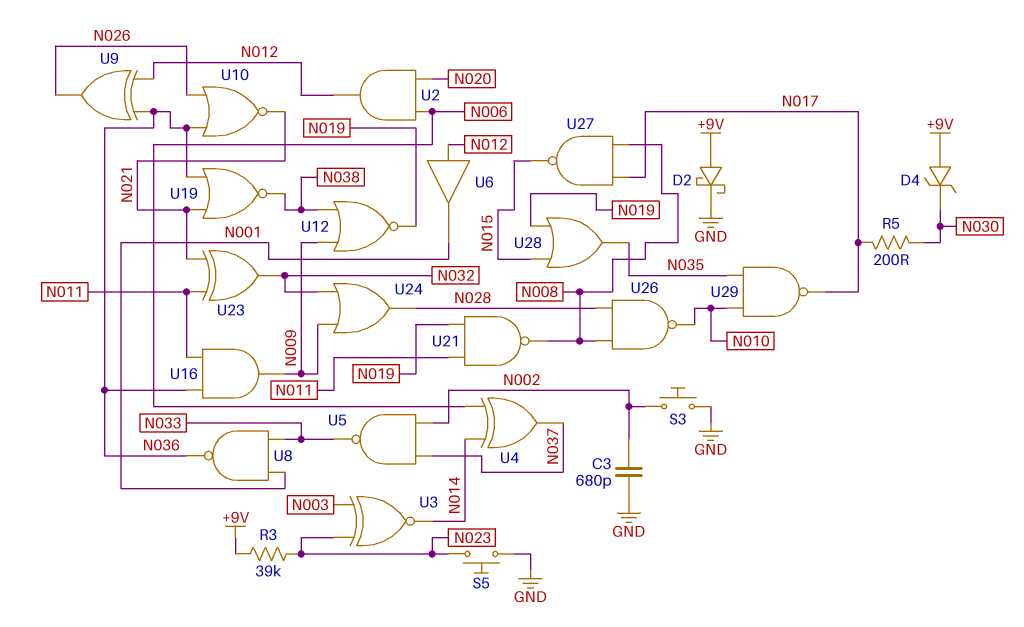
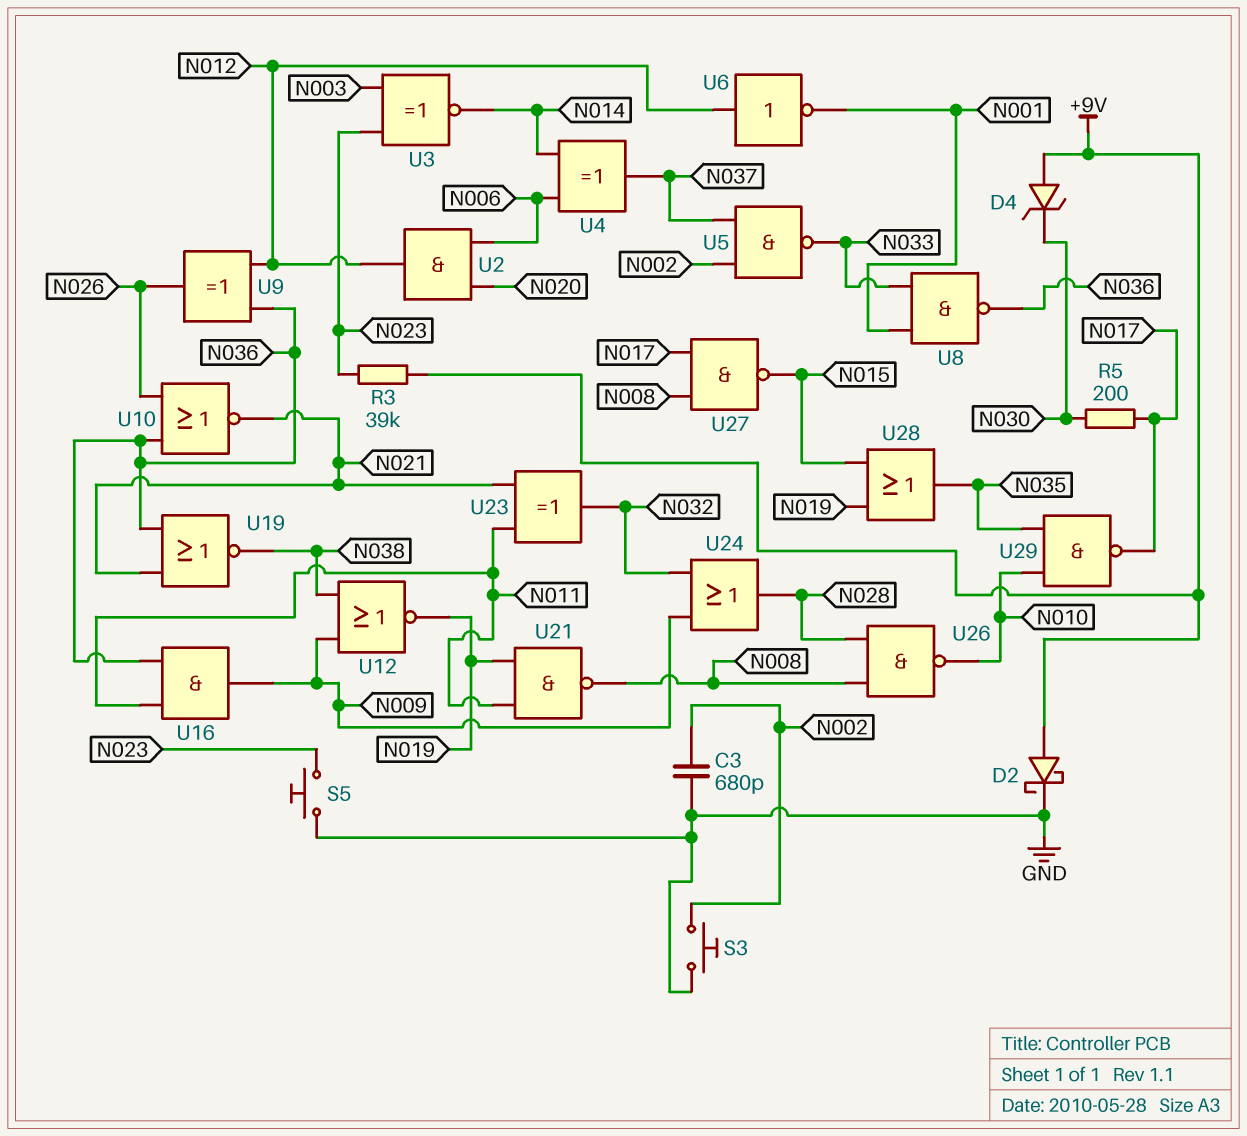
U6: buffer (in N012, out N001) -> NOT (in N012, out N001)

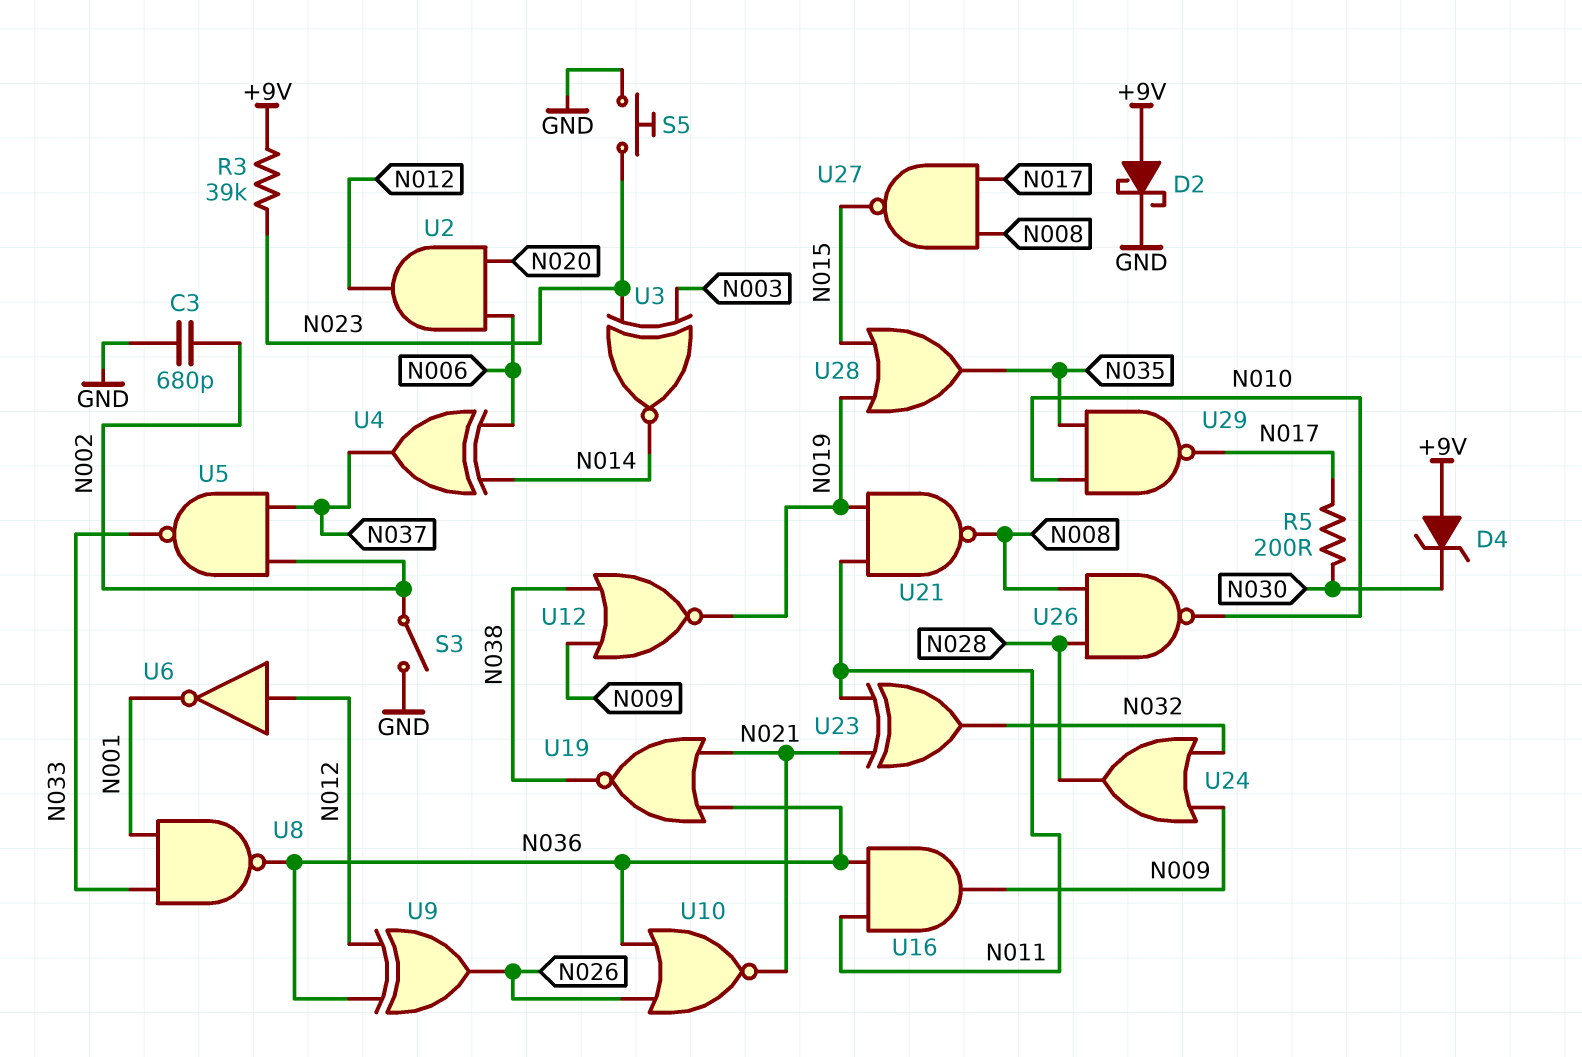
S3: button (GND, N002) -> switch (GND, N002)

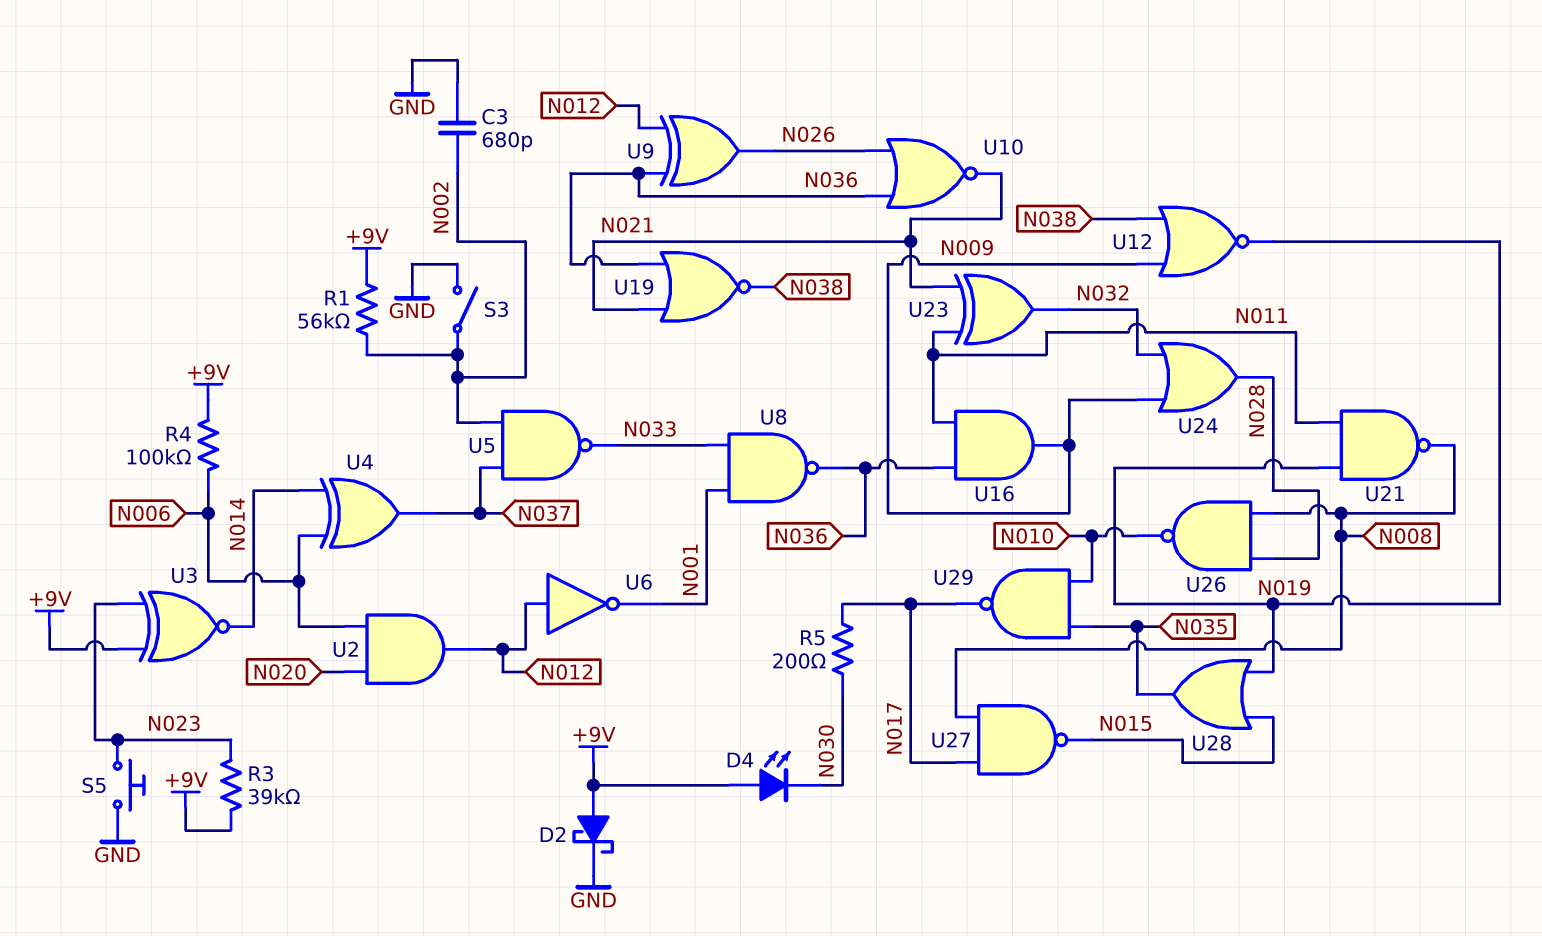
D4: zener (A +9V, K N030) -> LED (A +9V, K N030)
R1: none -> 56k (+9V, N002)
R4: none -> 100k (+9V, N006)
U3: XNOR (in N003, in N023, out N014) -> XNOR (in +9V, in N023, out N014)

